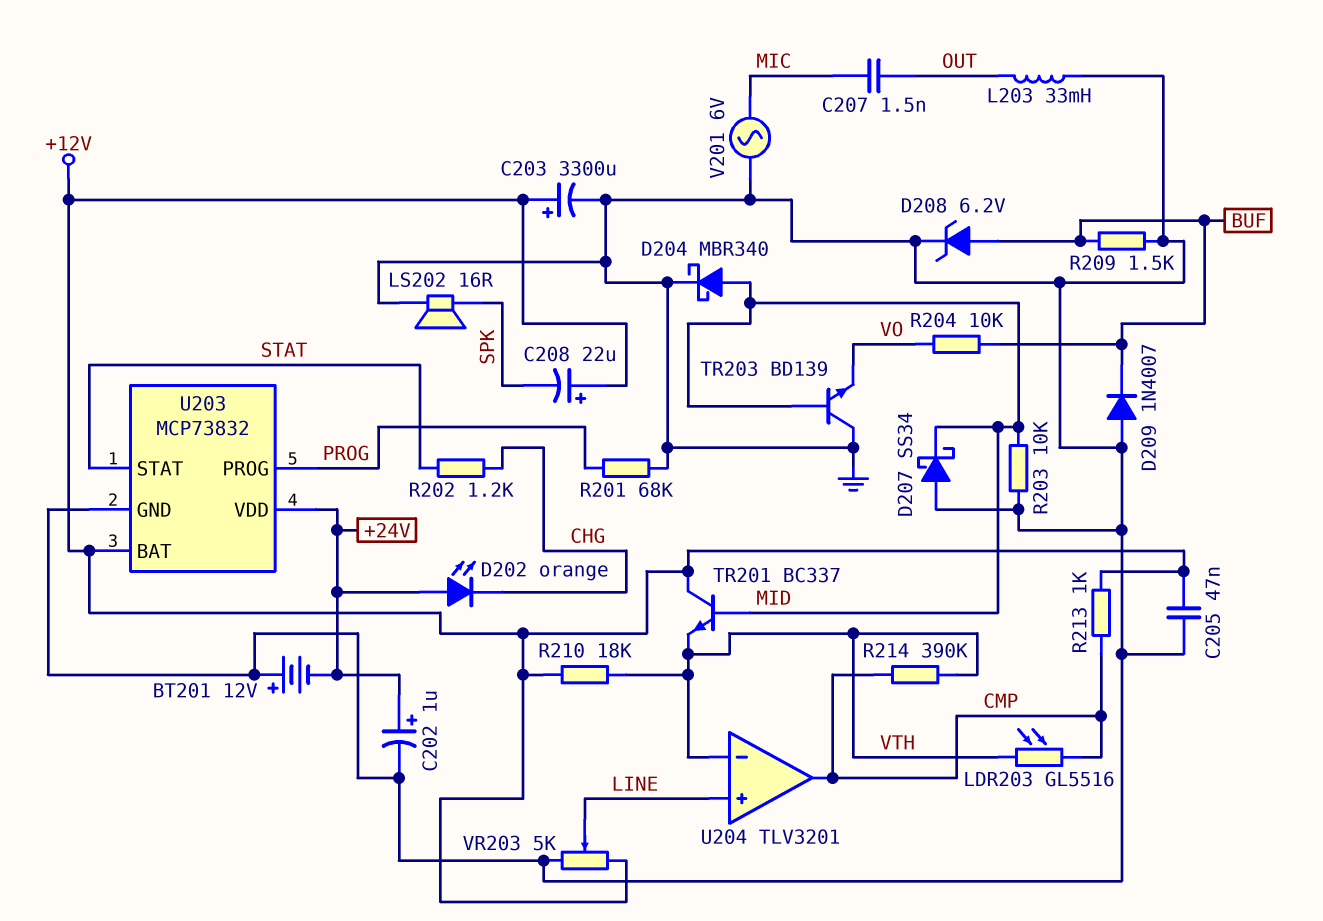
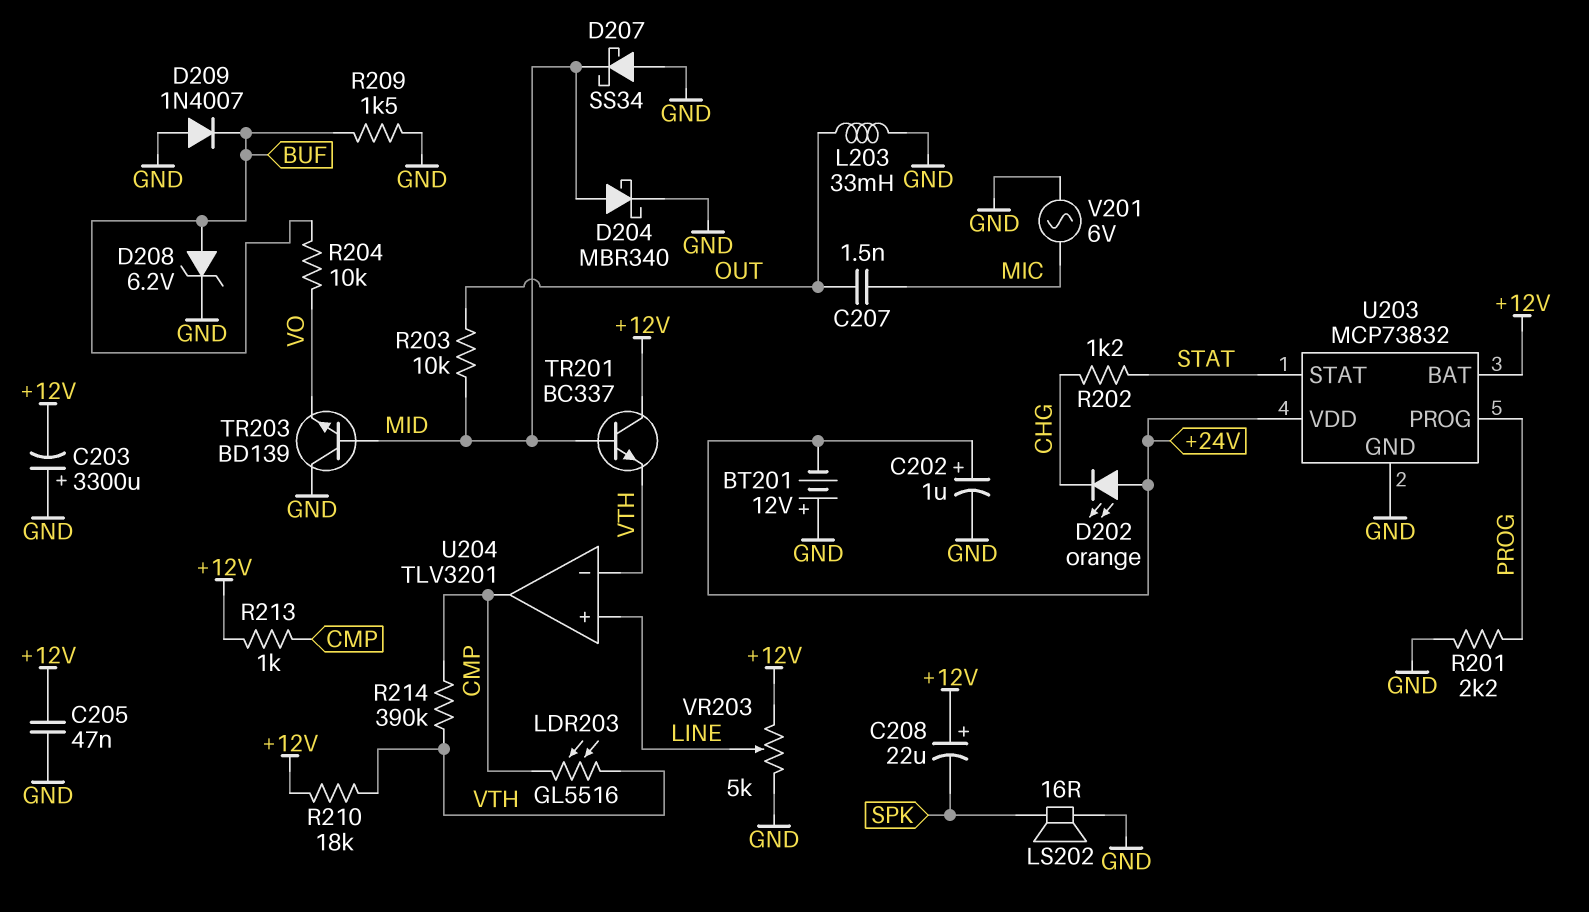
C203: 3300uF (plus +12V, minus GND) -> 3300uF (plus GND, minus +12V)
R201: 68k (GND, PROG) -> 2.2k (GND, PROG)
R203: 10k (GND, MID) -> 10k (MID, OUT)

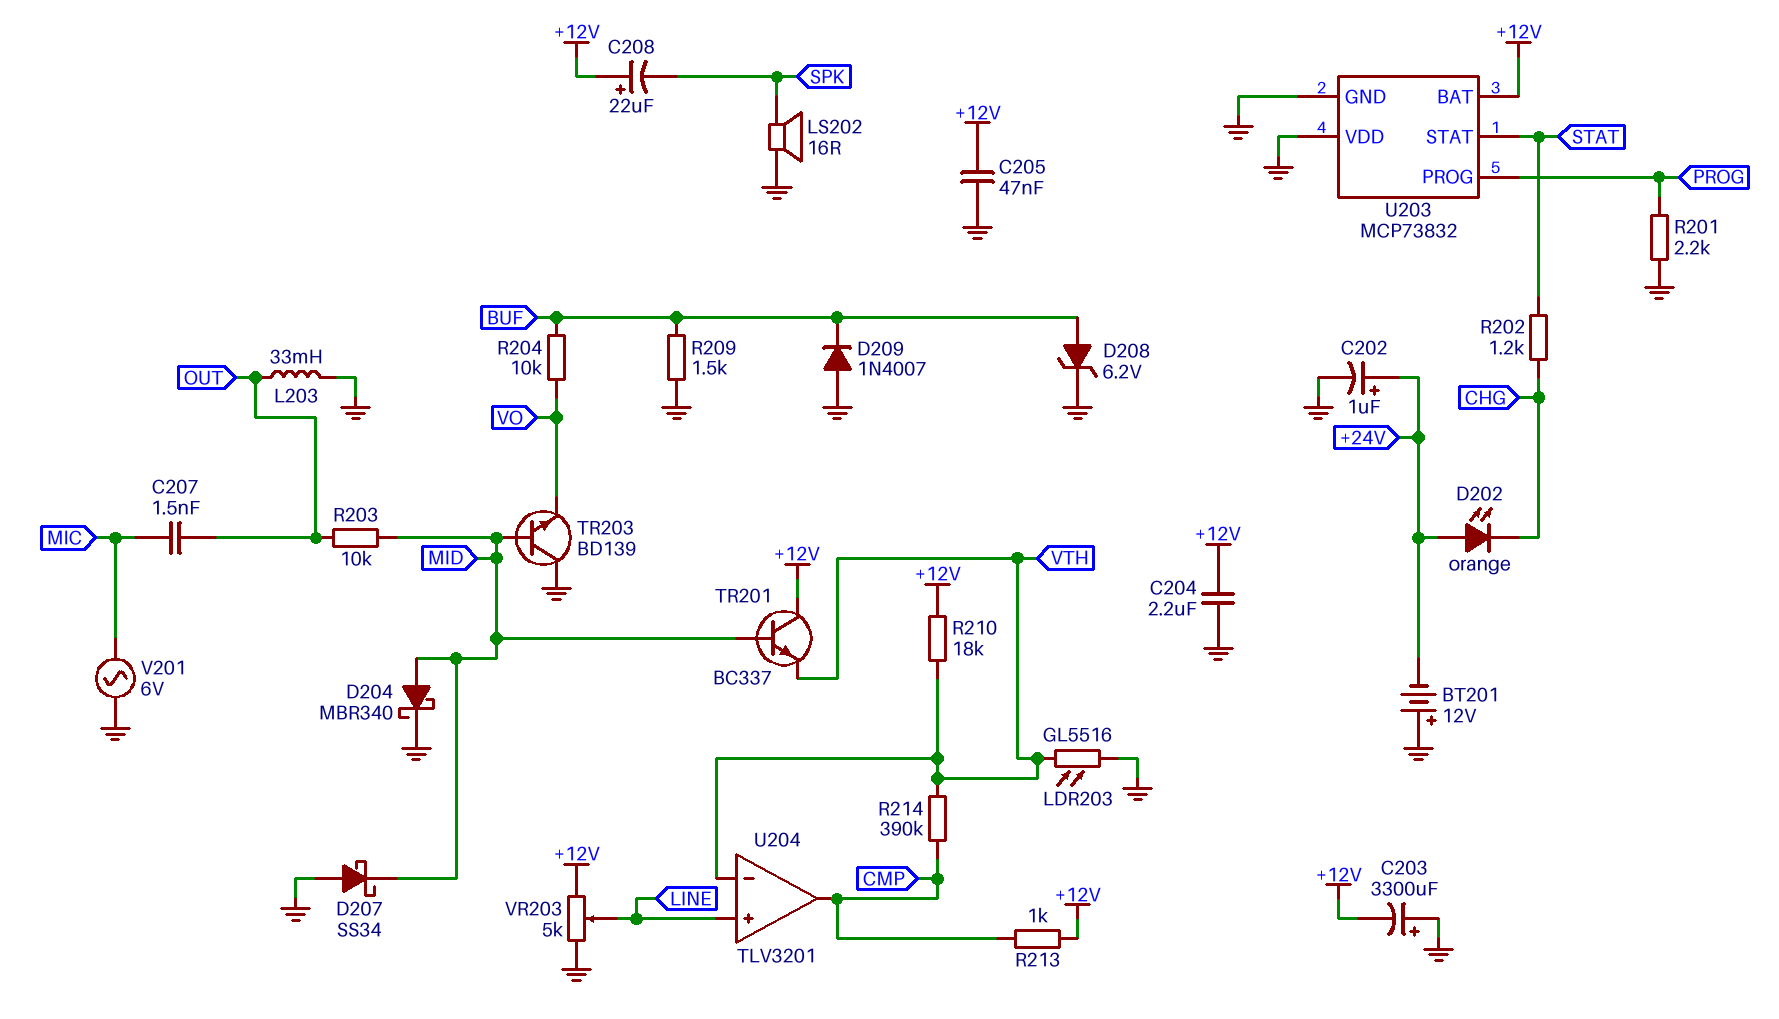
C204: none -> 2.2uF (+12V, GND)
LDR203: GL5516 (CMP, VTH) -> GL5516 (GND, VTH)
U203 pin VDD: +24V -> GND

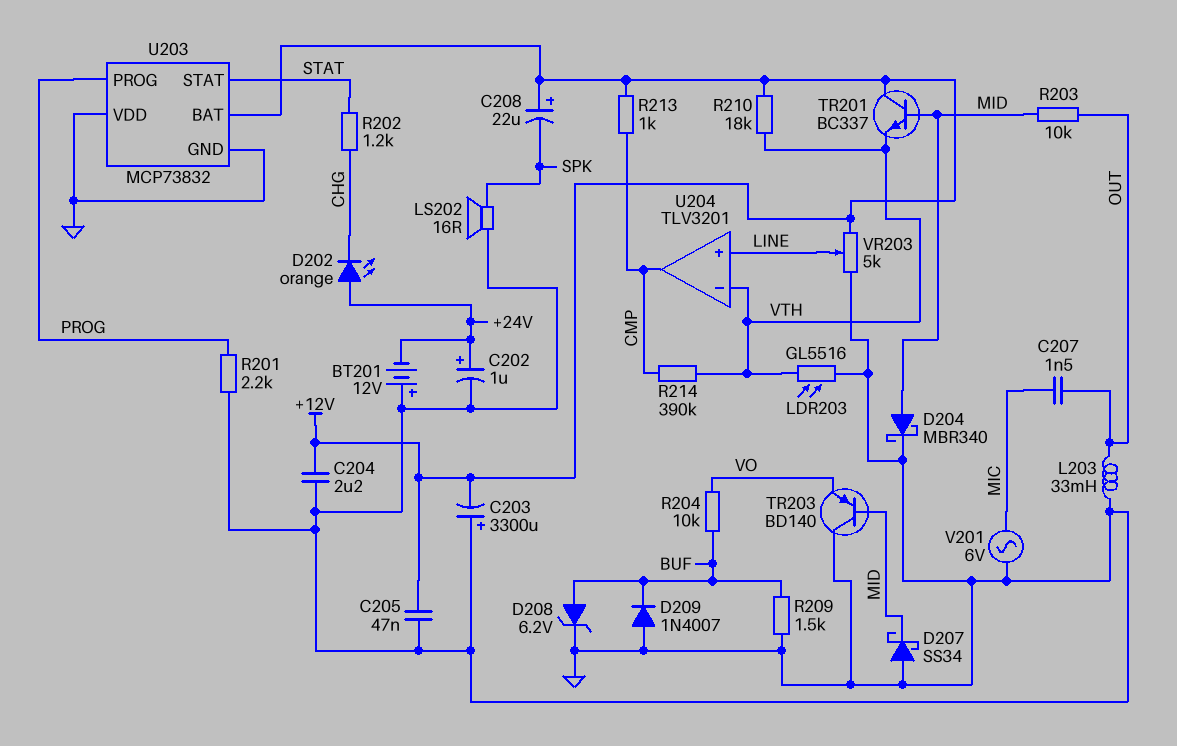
TR203: NPN BD139 (B MID, C GND, E VO) -> PNP BD140 (B MID, C GND, E VO)

